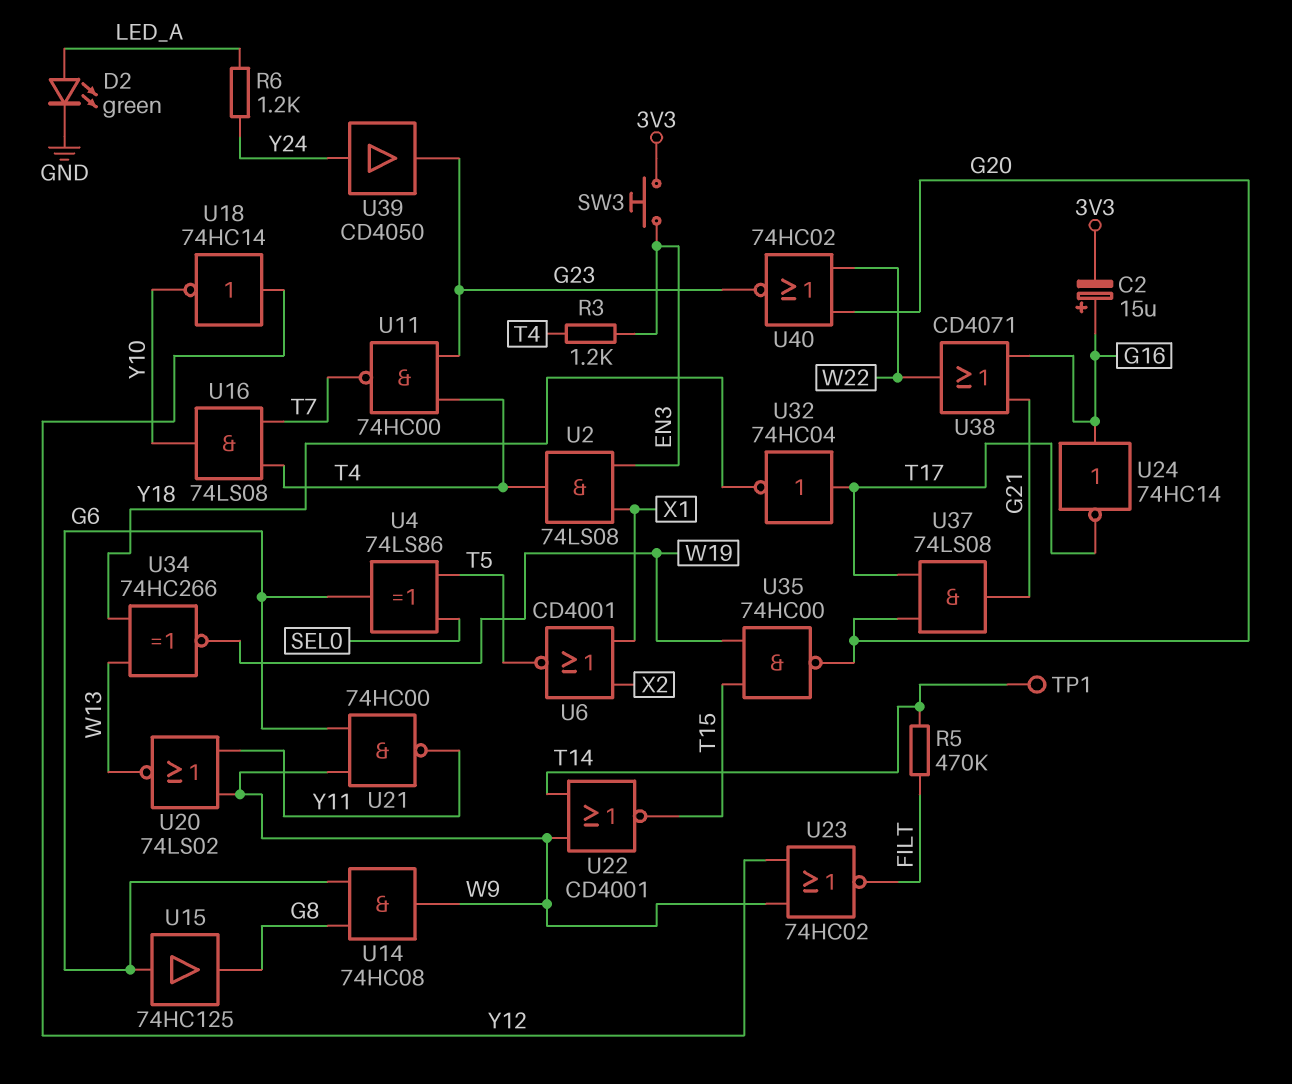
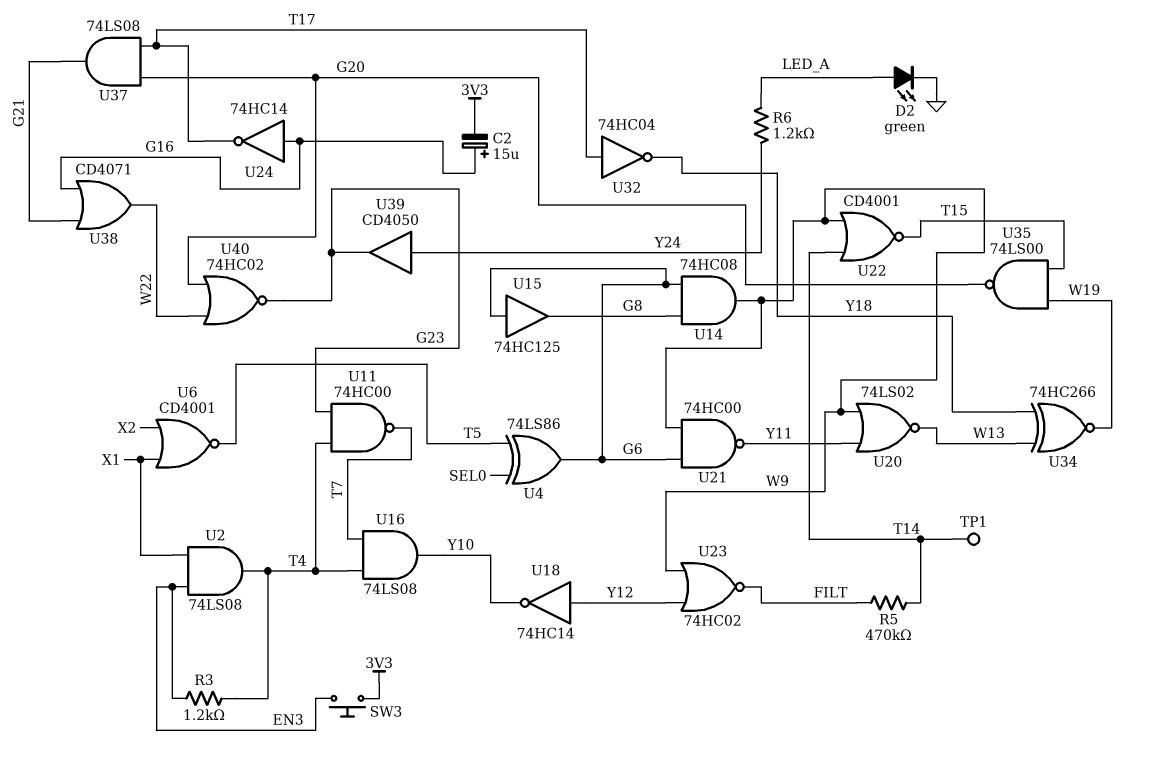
U35: NAND 74HC00 (in T15, in W19, out G20) -> NAND 74LS00 (in T15, in W19, out G20)

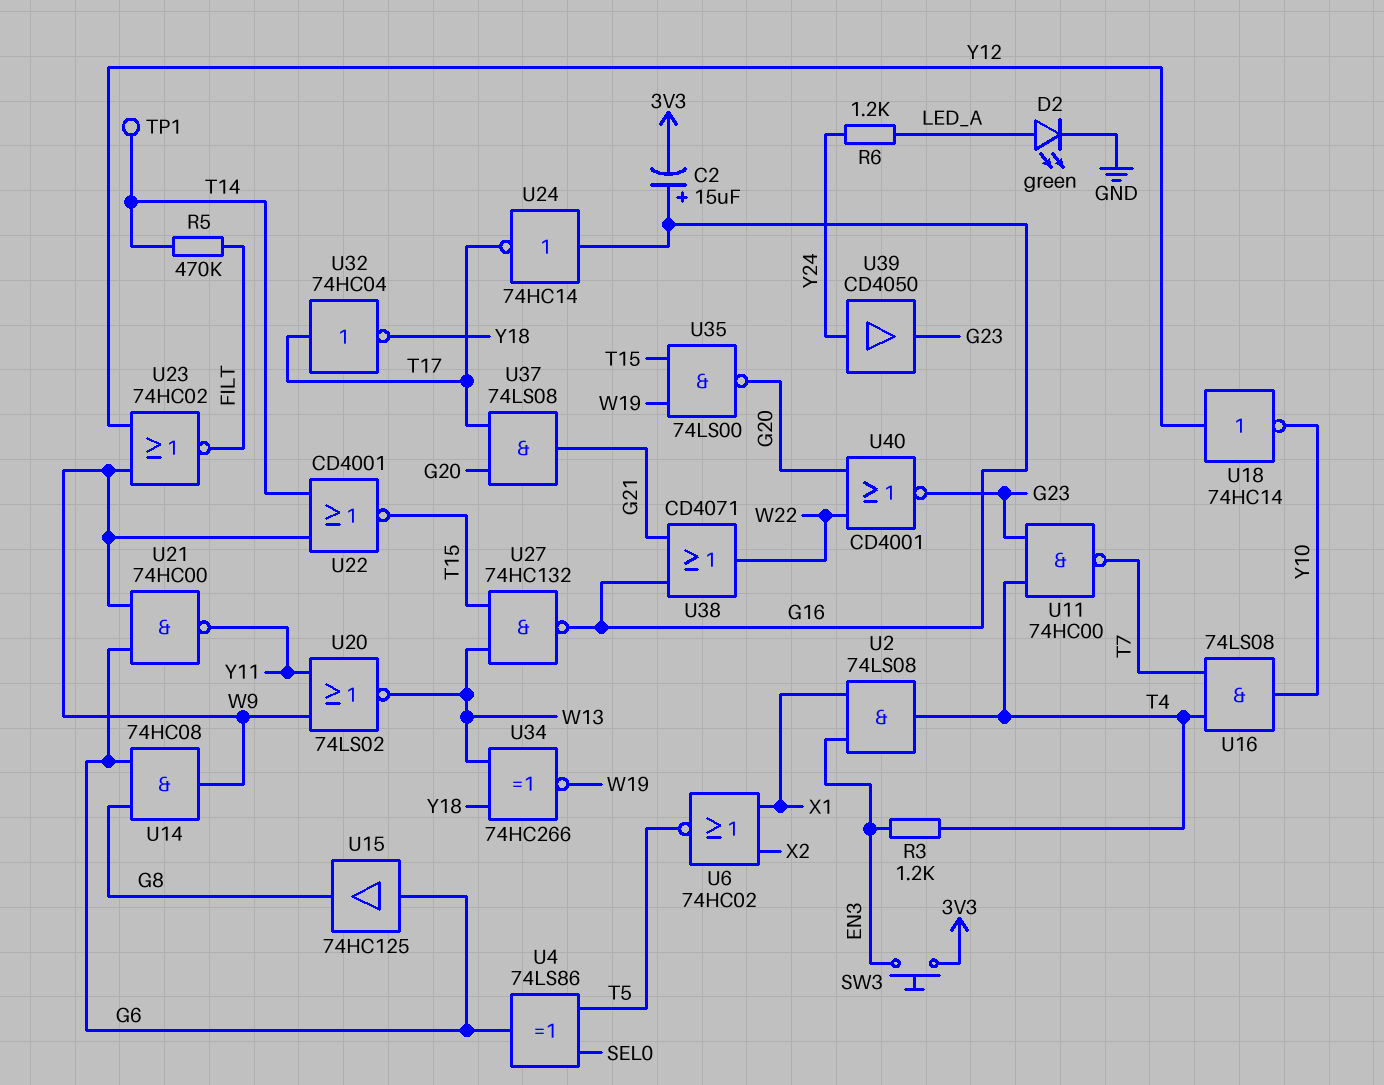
U6: NOR CD4001 (in X1, in X2, out T5) -> NOR 74HC02 (in X1, in X2, out T5)
U27: none -> NAND 74HC132 (in T15, in W13, out G16)
U40: NOR 74HC02 (in G20, in W22, out G23) -> NOR CD4001 (in G20, in W22, out G23)

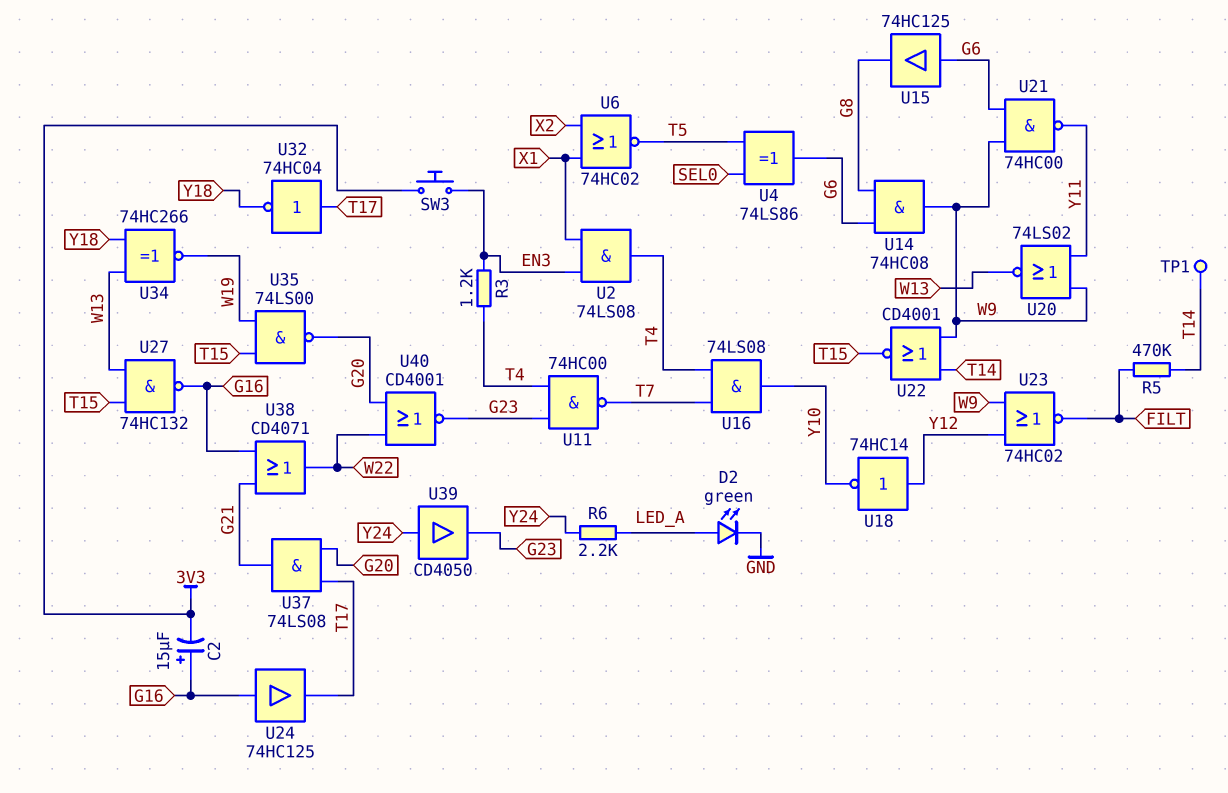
R6: 1.2k (LED_A, Y24) -> 2.2k (LED_A, Y24)
U24: NOT 74HC14 (in G16, out T17) -> buffer 74HC125 (in G16, out T17)

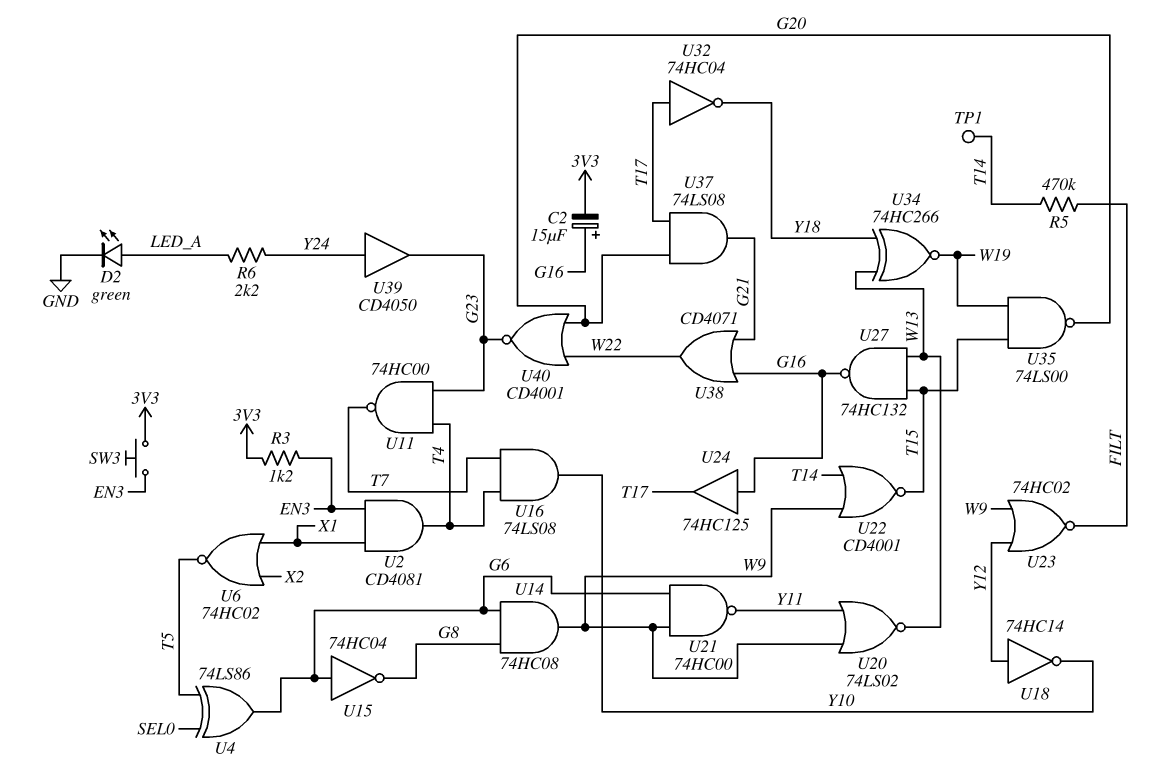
R3: 1.2k (EN3, T4) -> 1.2k (3V3, EN3)
U2: AND 74LS08 (in EN3, in X1, out T4) -> AND CD4081 (in EN3, in X1, out T4)
U15: buffer 74HC125 (in G6, out G8) -> NOT 74HC04 (in G6, out G8)

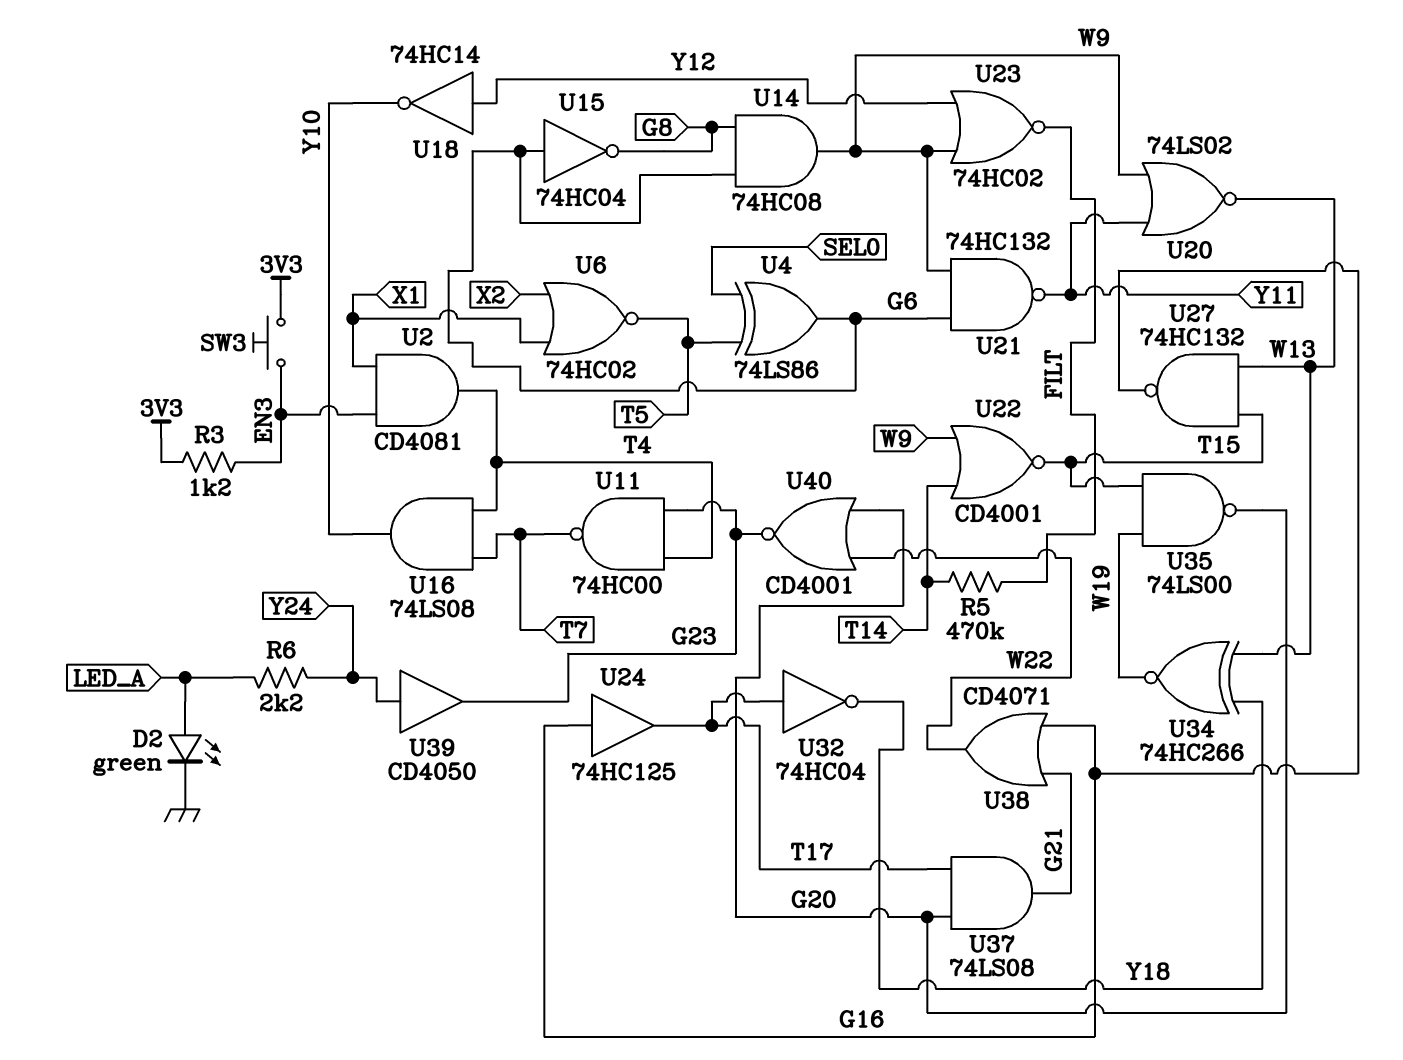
C2: 15uF (plus G16, minus 3V3) -> none
TP1: test point (T14) -> none
U21: NAND 74HC00 (in G6, in W9, out Y11) -> NAND 74HC132 (in G6, in W9, out Y11)

